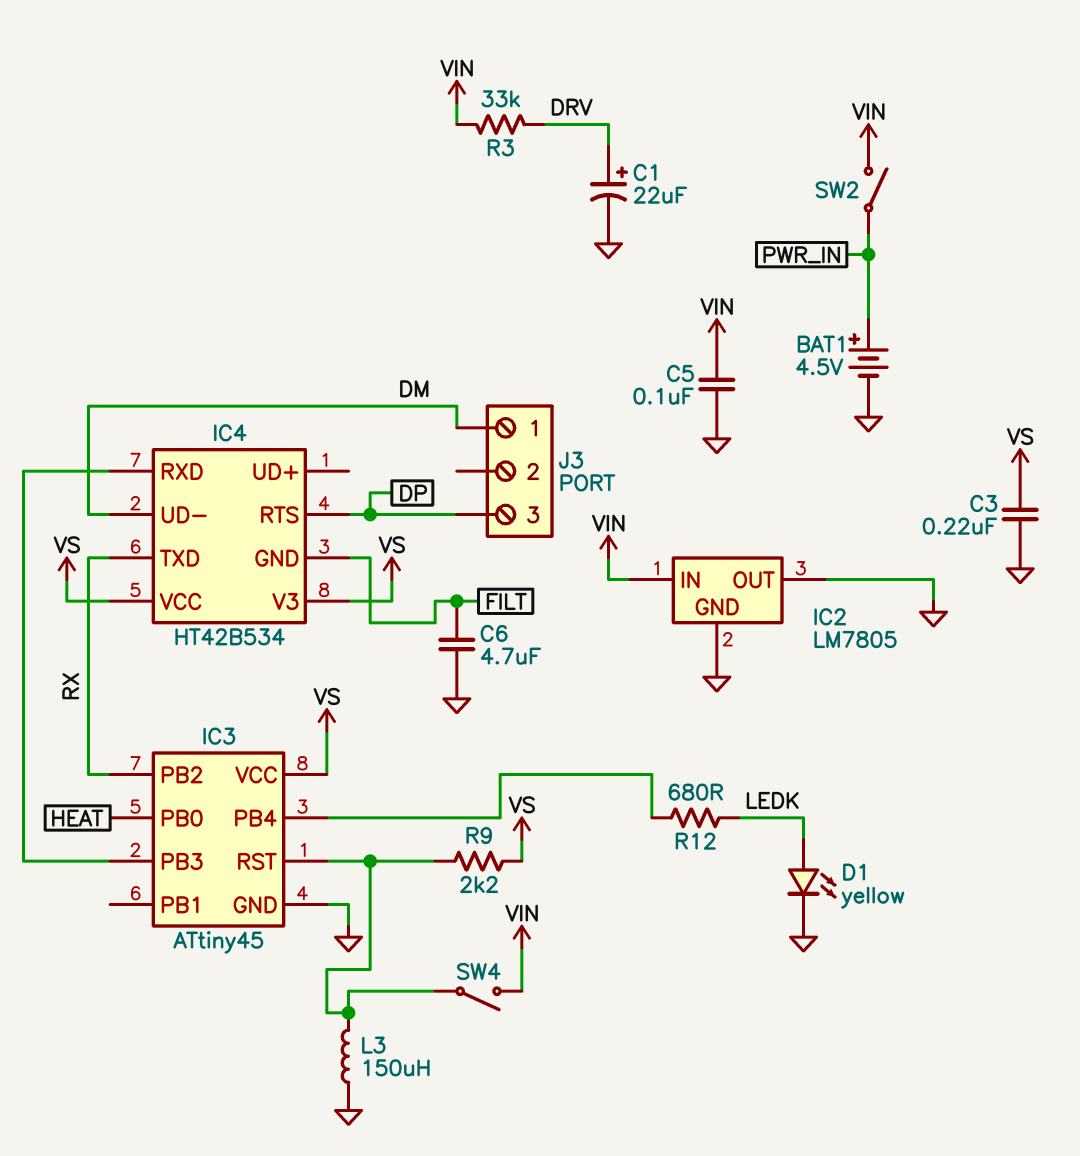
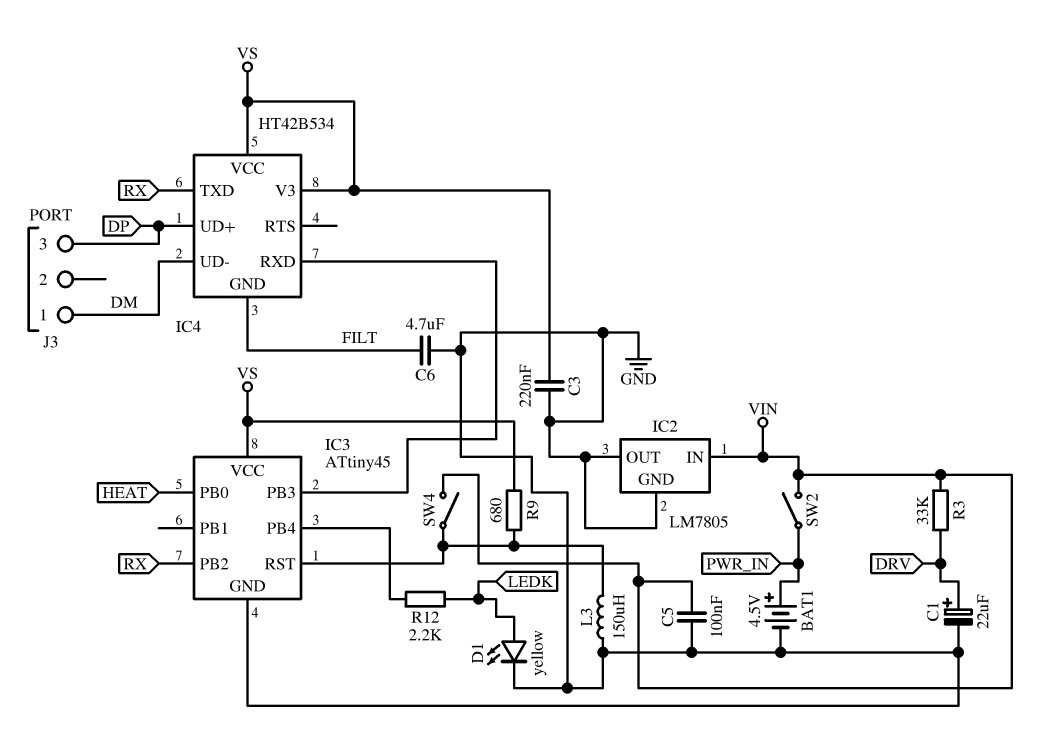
IC4 pin RTS: DP -> none
IC4 pin UD+: none -> DP
R9: 2.2k (IC3/RST, VS) -> 680 (IC3/RST, VS)
R12: 680 (IC3/PB4, LEDK) -> 2.2k (IC3/PB4, LEDK)

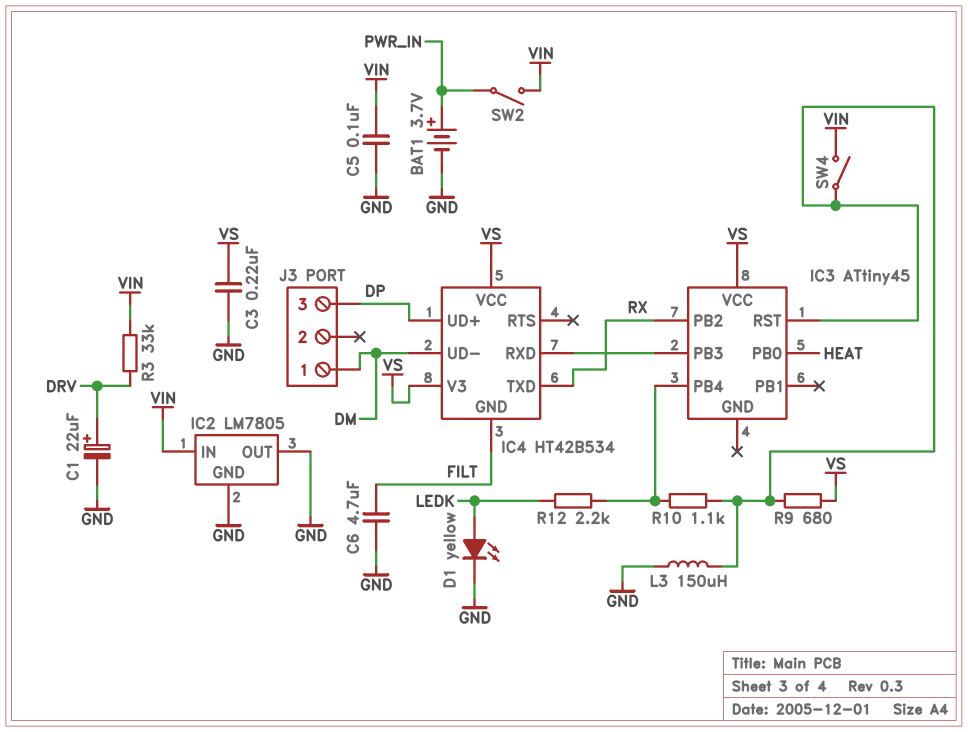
BAT1: 4.5V (plus PWR_IN, minus GND) -> 3.7V (plus PWR_IN, minus GND)
IC3 pin GND: GND -> none
R10: none -> 1.1k (IC3/PB4, IC3/RST)

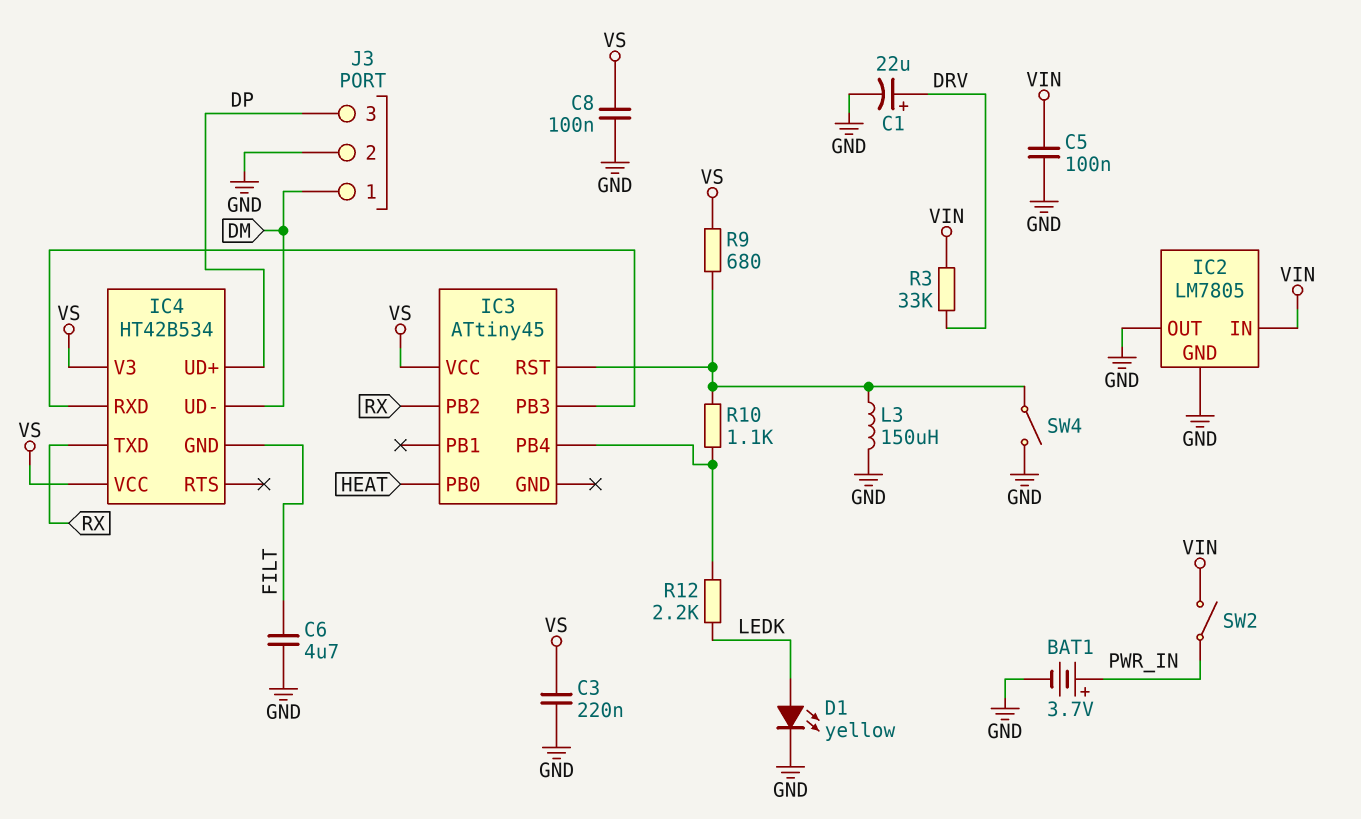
C8: none -> 100nF (GND, VS)
J3 pin 2: none -> GND
SW4: switch (IC3/RST, VIN) -> switch (GND, IC3/RST)

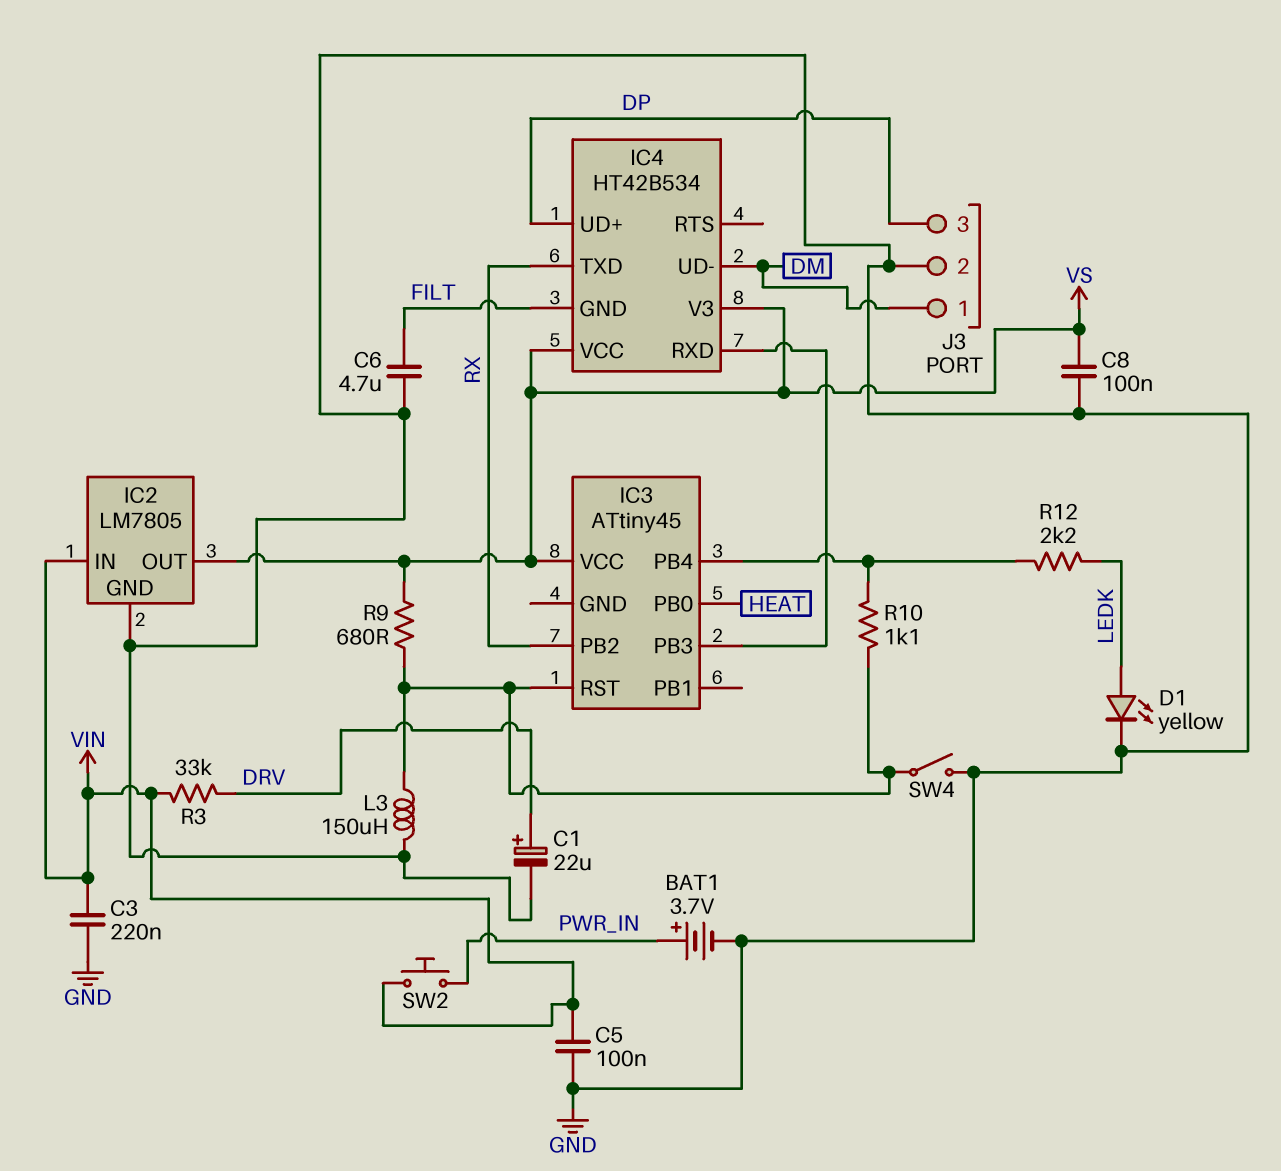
C3: 220nF (GND, VS) -> 220nF (GND, VIN)
IC2 pin OUT: GND -> VS
SW2: switch (PWR_IN, VIN) -> button (PWR_IN, VIN)

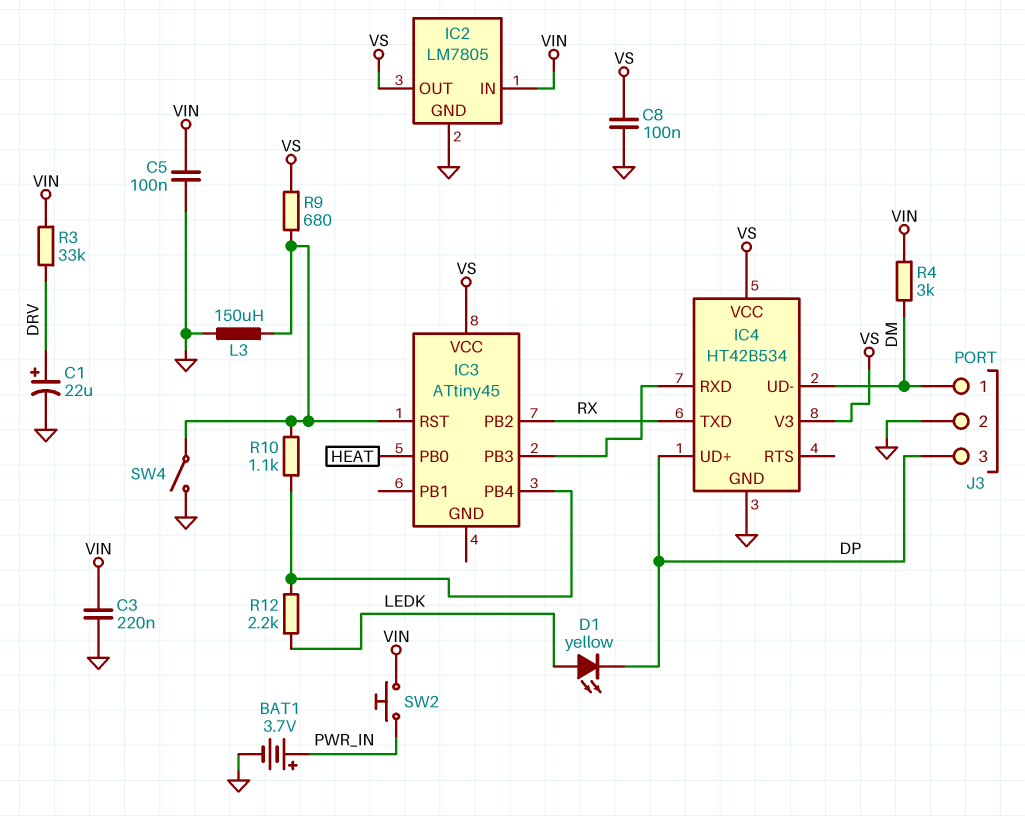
C6: 4.7uF (FILT, GND) -> none
D1: LED yellow (A LEDK, K GND) -> LED yellow (A LEDK, K DP)
IC4 pin GND: FILT -> GND
R4: none -> 3k (DM, VIN)

